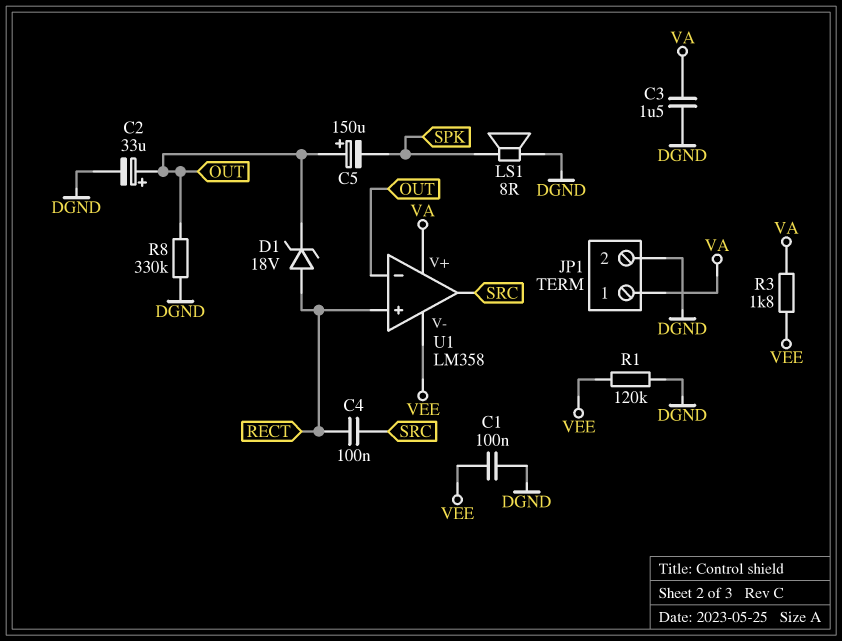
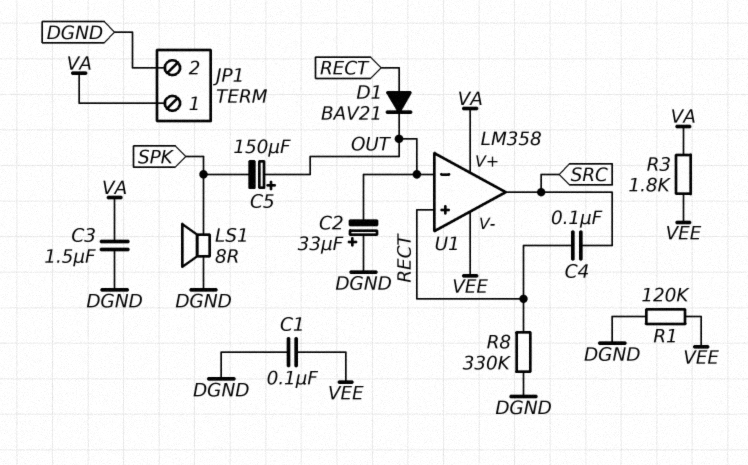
C2: 33uF (plus OUT, minus DGND) -> 33uF (plus DGND, minus OUT)
D1: zener 18V (A RECT, K OUT) -> diode BAV21 (A RECT, K OUT)
R8: 330k (DGND, OUT) -> 330k (DGND, RECT)

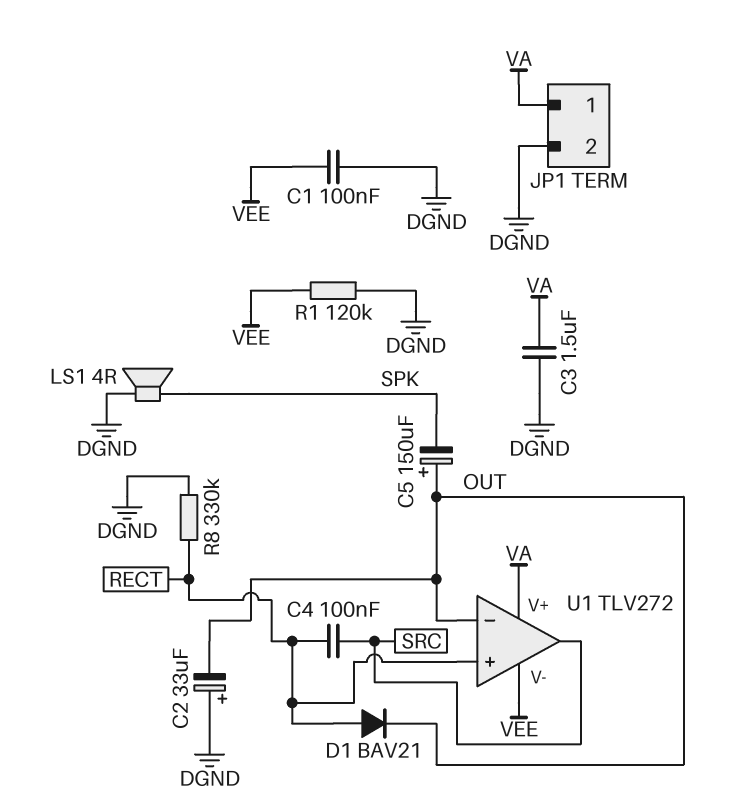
LS1: speaker 8R (DGND, SPK) -> speaker 4R (DGND, SPK)
R3: 1.8k (VA, VEE) -> none
U1: LM358 -> TLV272

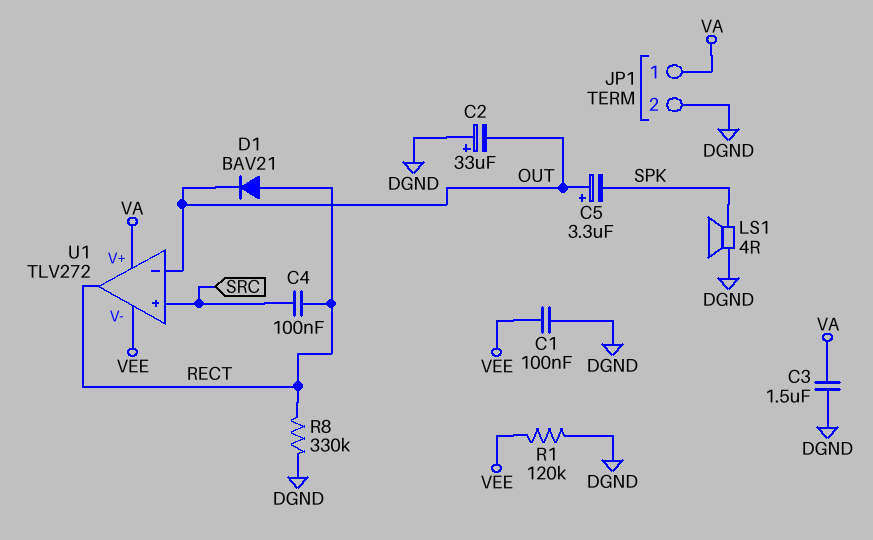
C5: 150uF (plus OUT, minus SPK) -> 3.3uF (plus OUT, minus SPK)
U1 pin in+: RECT -> SRC
U1 pin out: SRC -> RECT

